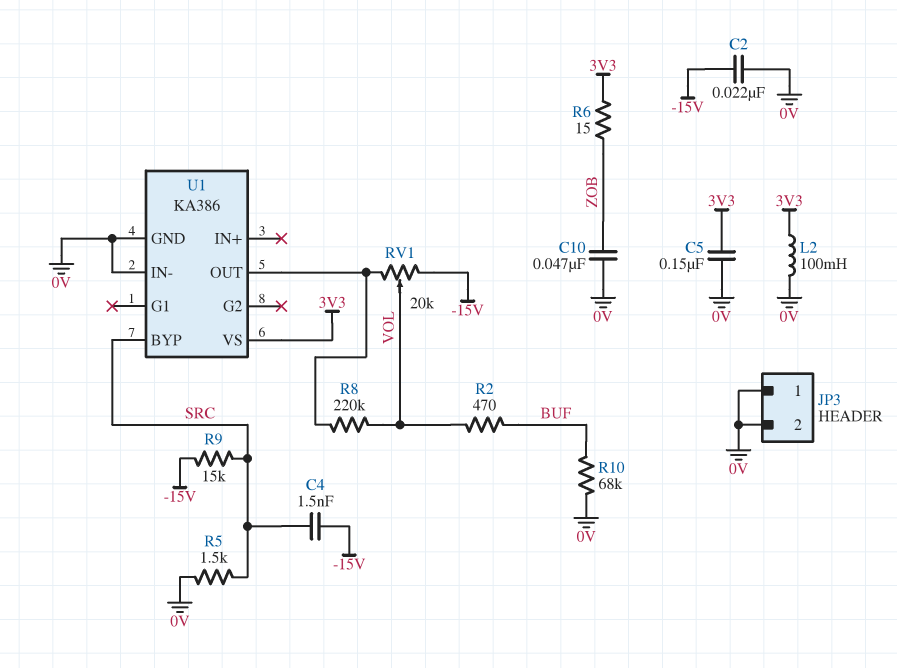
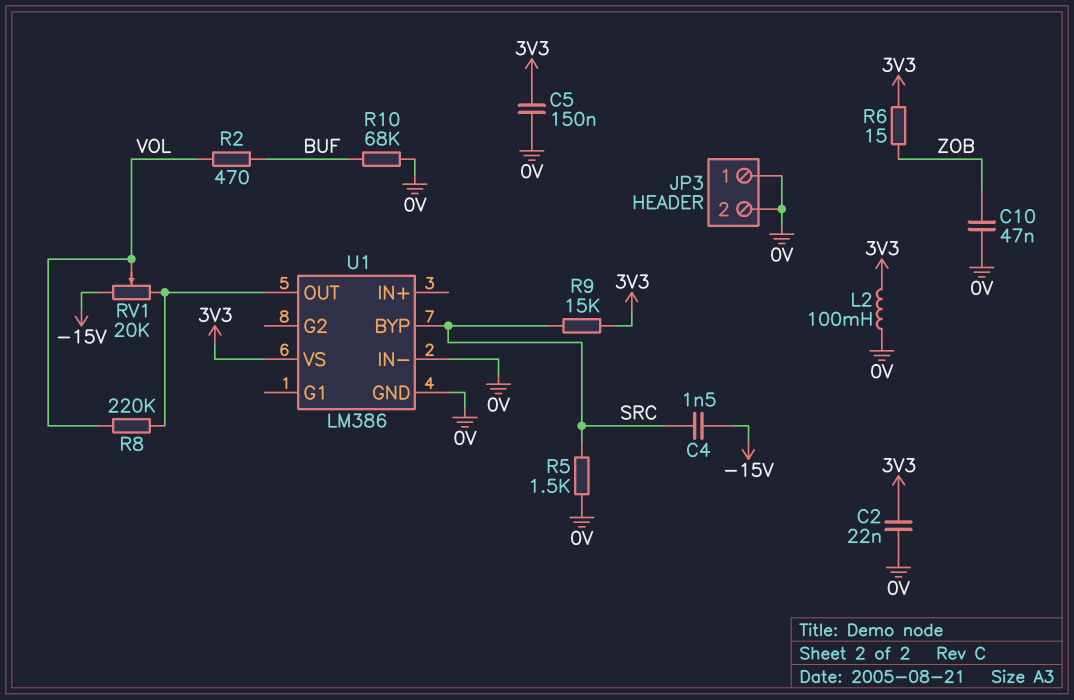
C2: 22nF (-15V, 0V) -> 22nF (0V, 3V3)
R9: 15k (-15V, SRC) -> 15k (3V3, SRC)
U1: KA386 -> LM386

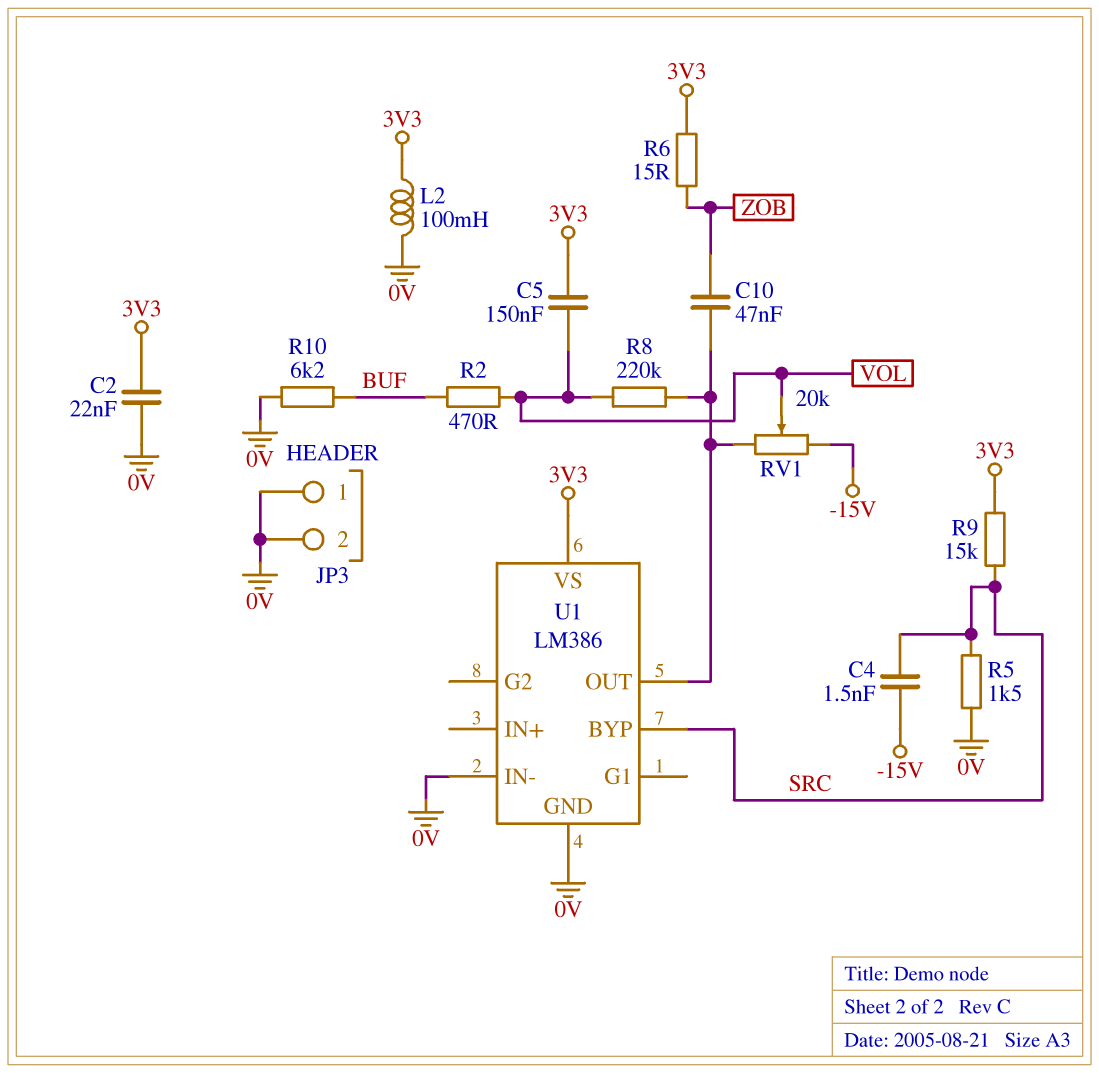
C5: 150nF (0V, 3V3) -> 150nF (3V3, VOL)
C10: 47nF (0V, ZOB) -> 47nF (U1/OUT, ZOB)
R10: 68k (0V, BUF) -> 6.2k (0V, BUF)

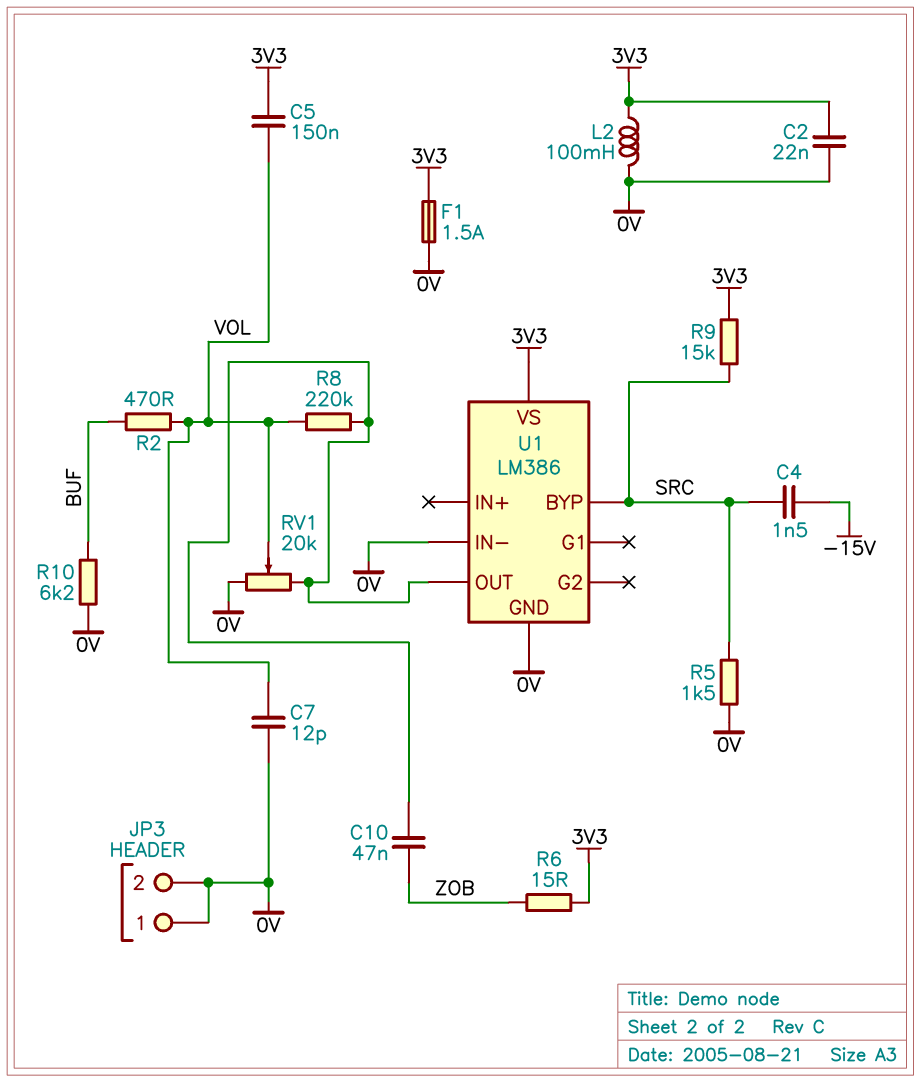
C7: none -> 12pF (0V, VOL)
F1: none -> 1.5A (0V, 3V3)
RV1: 20k (-15V, U1/OUT, wiper VOL) -> 20k (0V, U1/OUT, wiper VOL)

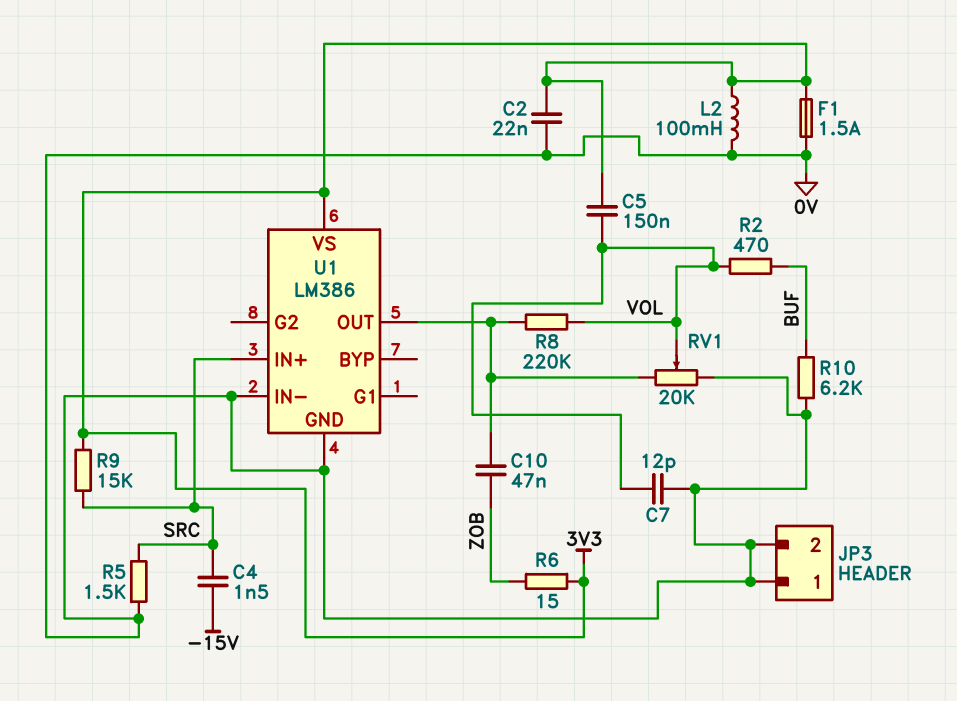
U1 pin BYP: SRC -> none
U1 pin IN+: none -> SRC

